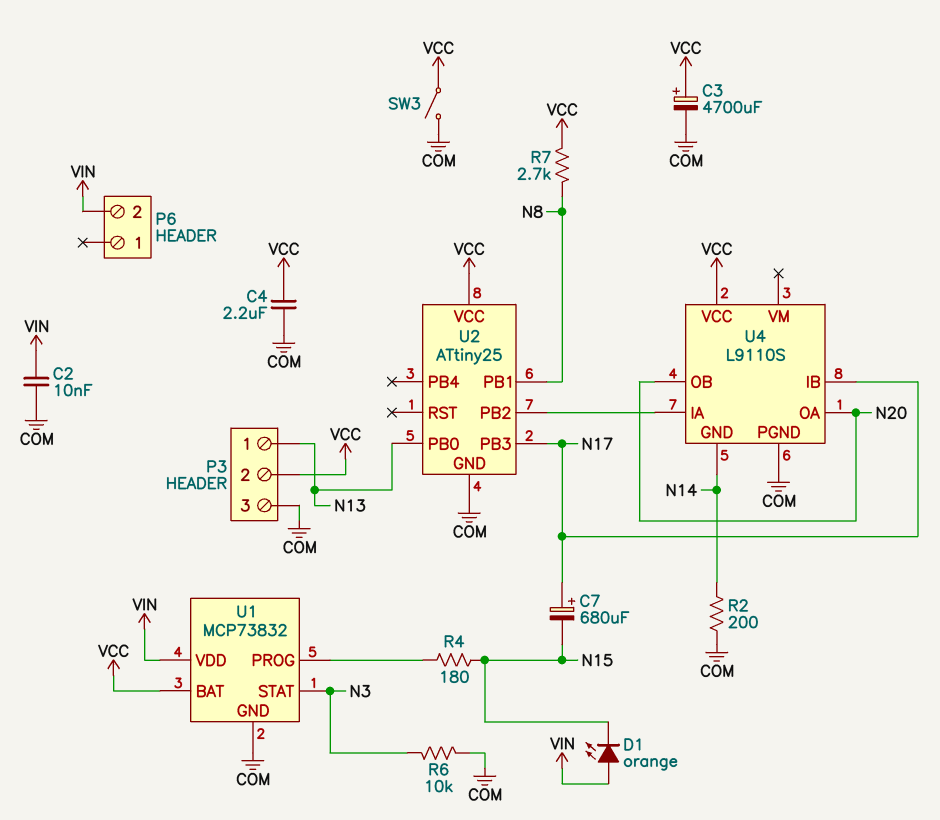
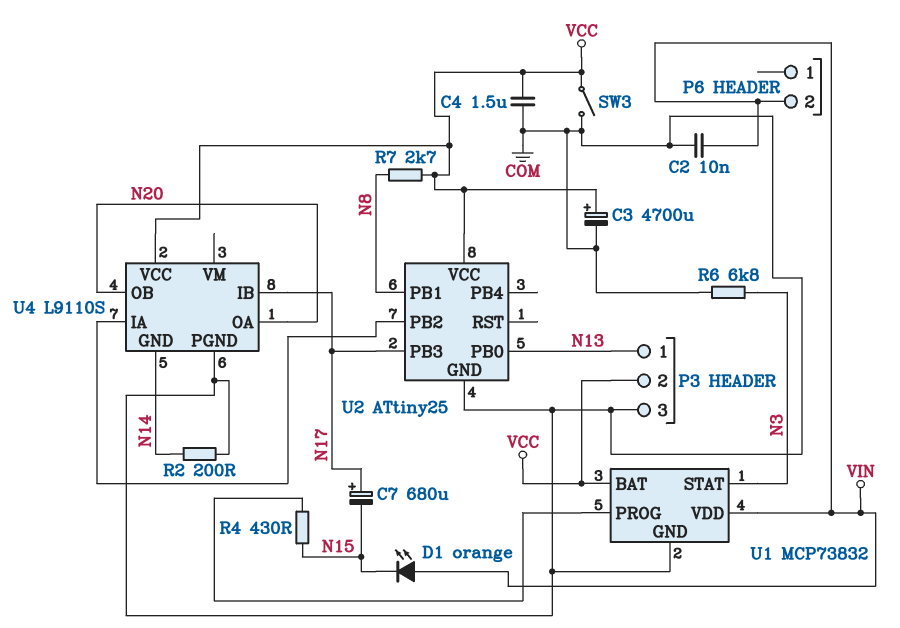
C4: 2.2uF (COM, VCC) -> 1.5uF (COM, VCC)
R4: 180 (N15, U1/PROG) -> 430 (N15, U1/PROG)
R6: 10k (COM, N3) -> 6.8k (COM, N3)

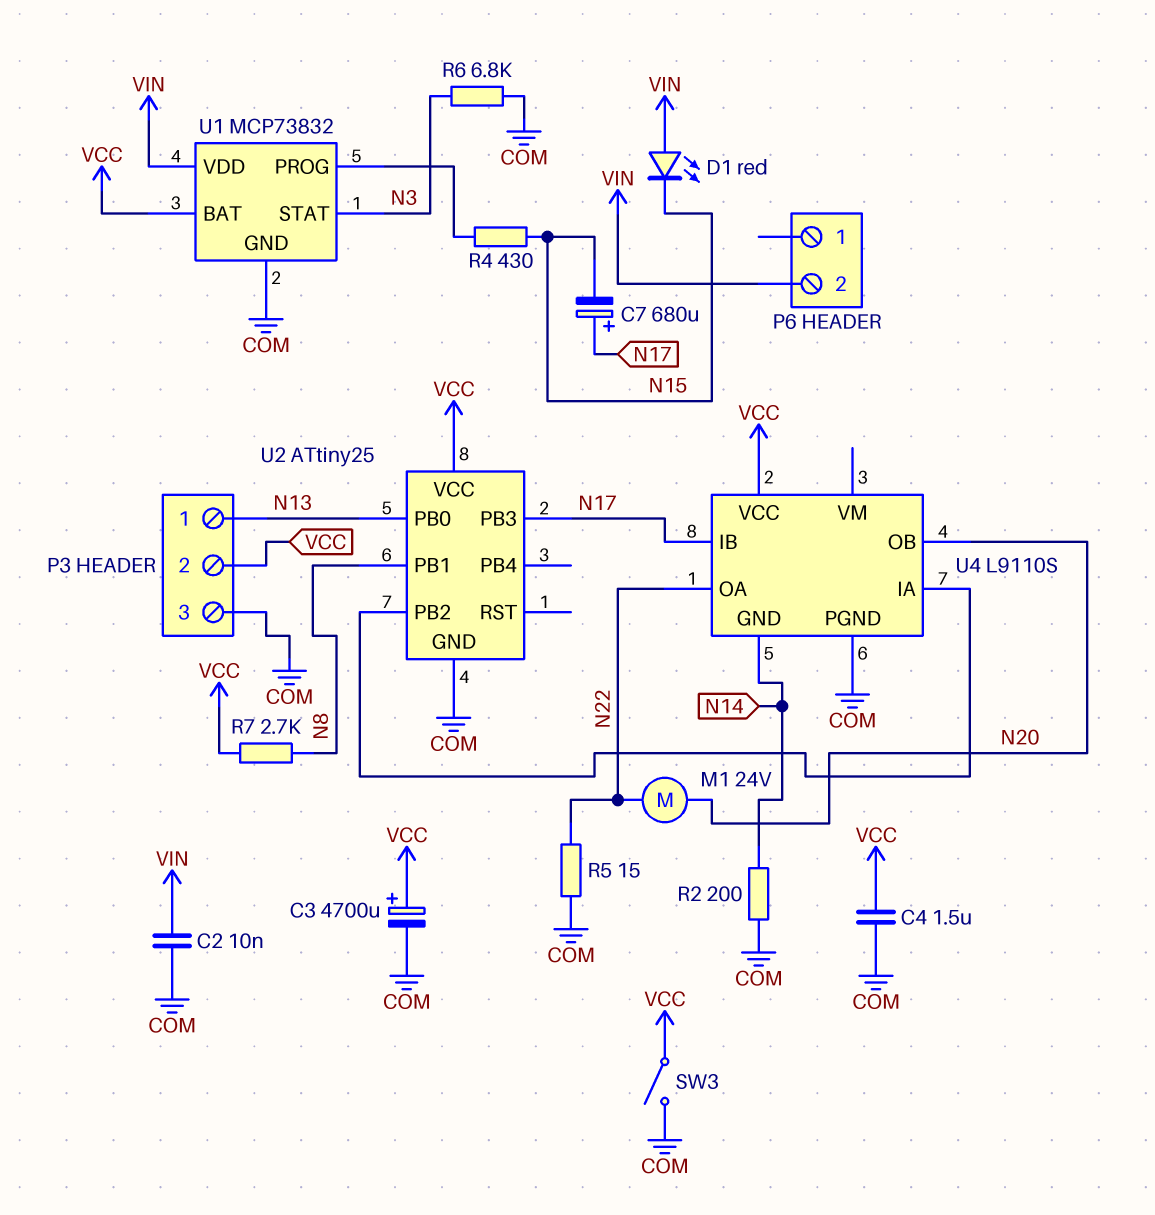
D1: LED orange (A VIN, K N15) -> LED red (A VIN, K N15)
M1: none -> motor 24V (N20, N22)
R5: none -> 15 (COM, N22)
U4 pin OA: N20 -> N22

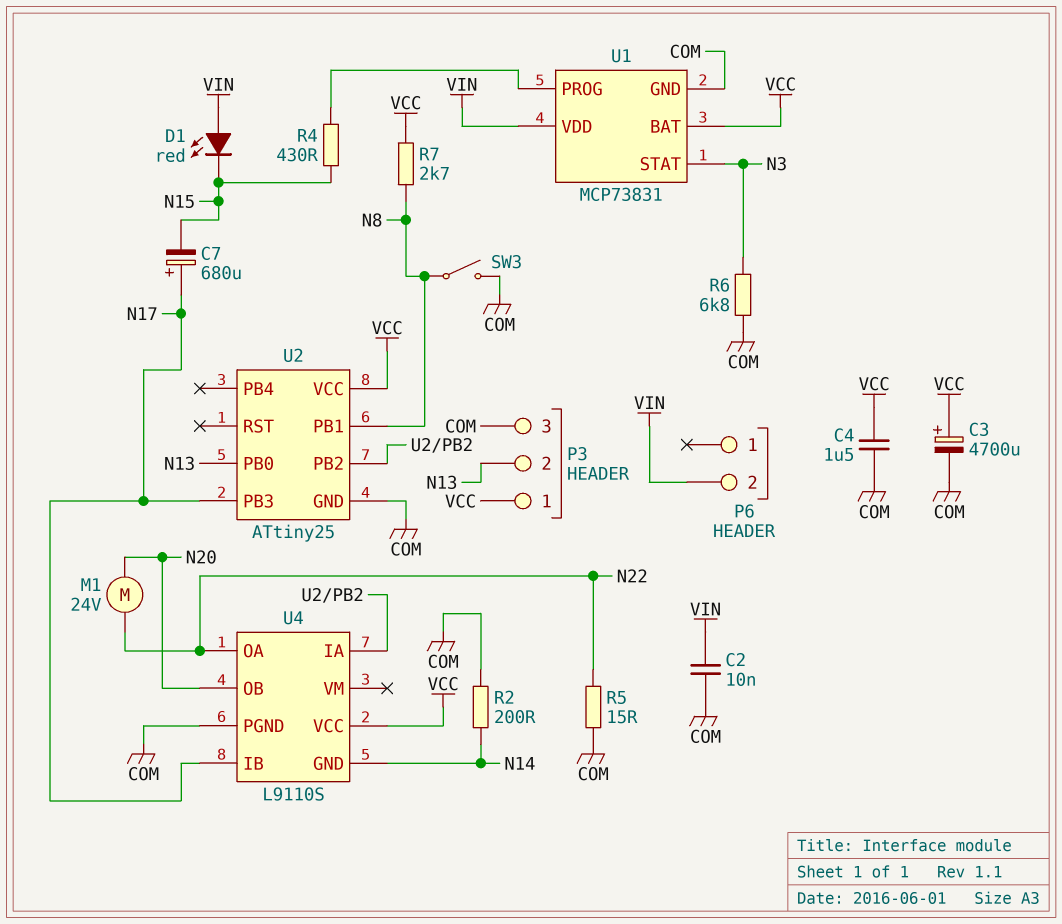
P3 pin 1: N13 -> VCC
P3 pin 2: VCC -> N13
SW3: switch (COM, VCC) -> switch (COM, N8)
U1: MCP73832 -> MCP73831

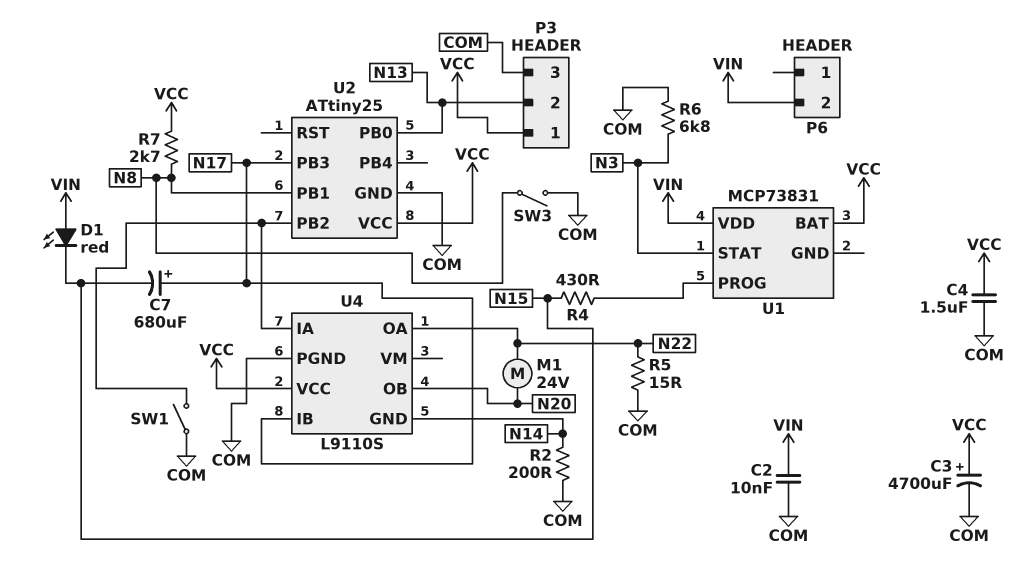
SW1: none -> switch (COM, U2/PB2)
U1 pin GND: COM -> none

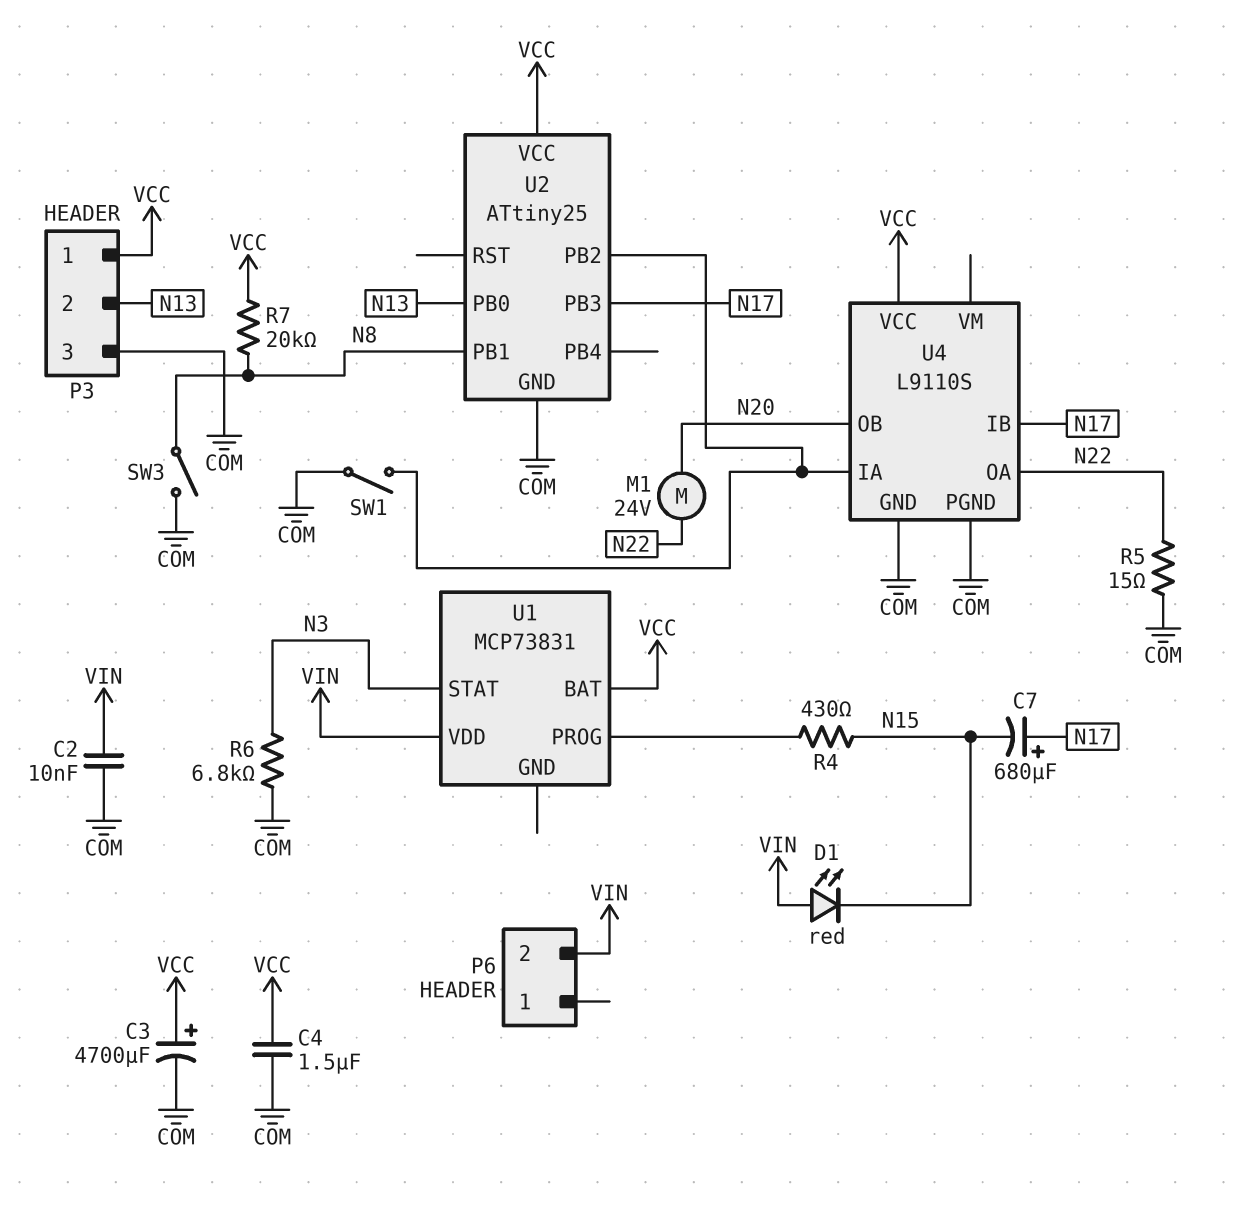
R2: 200 (COM, N14) -> none
R7: 2.7k (N8, VCC) -> 20k (N8, VCC)
U4 pin GND: N14 -> COM

